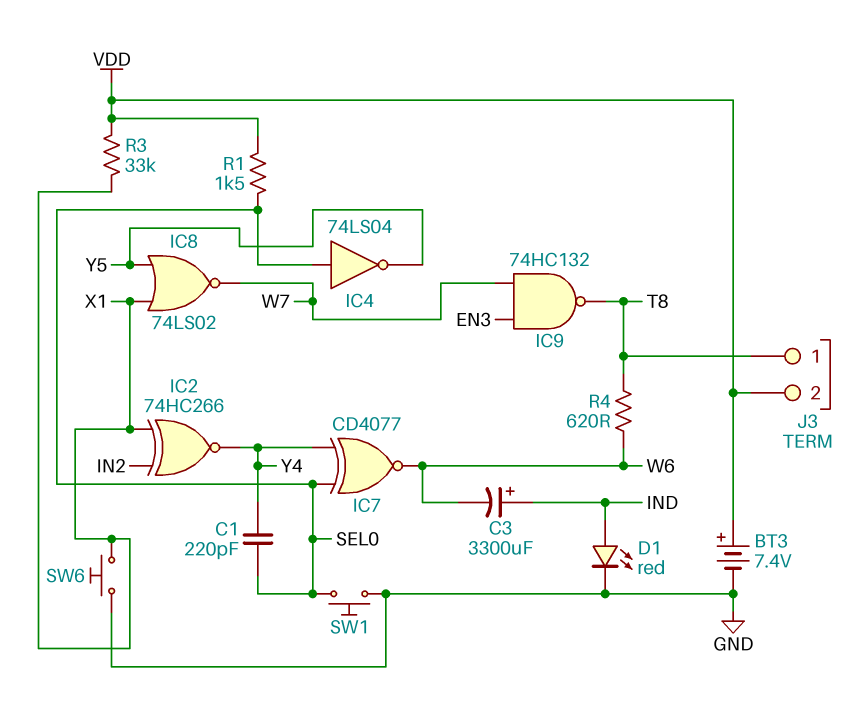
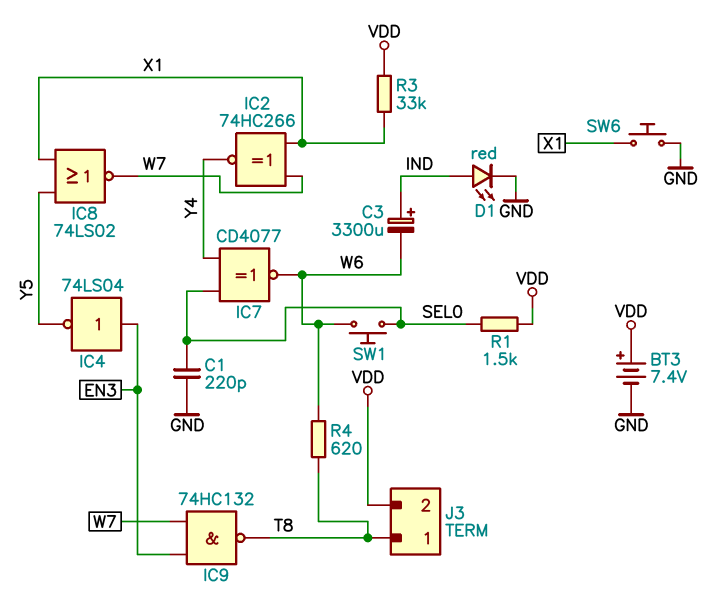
C1: 220pF (SEL0, Y4) -> 220pF (GND, SEL0)
IC2: XNOR 74HC266 (in IN2, in X1, out Y4) -> XNOR 74HC266 (in W7, in X1, out Y4)
IC4: NOT 74LS04 (in SEL0, out Y5) -> NOT 74LS04 (in EN3, out Y5)
SW1: button (GND, SEL0) -> button (SEL0, W6)

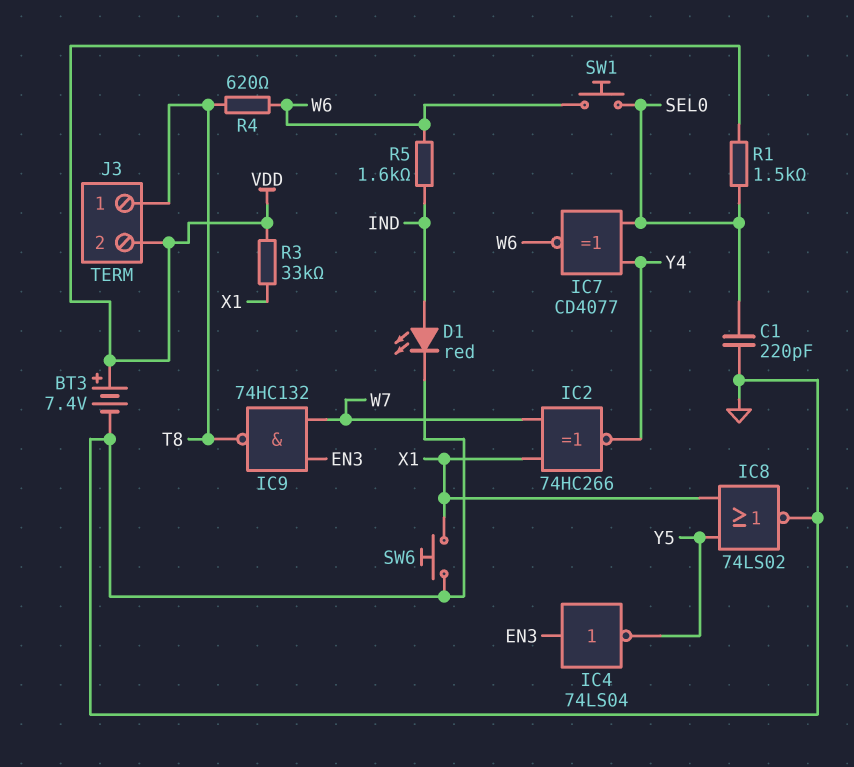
C3: 3300uF (plus IND, minus W6) -> none
IC8: NOR 74LS02 (in X1, in Y5, out W7) -> NOR 74LS02 (in X1, in Y5, out GND)
R5: none -> 1.6k (IND, W6)

